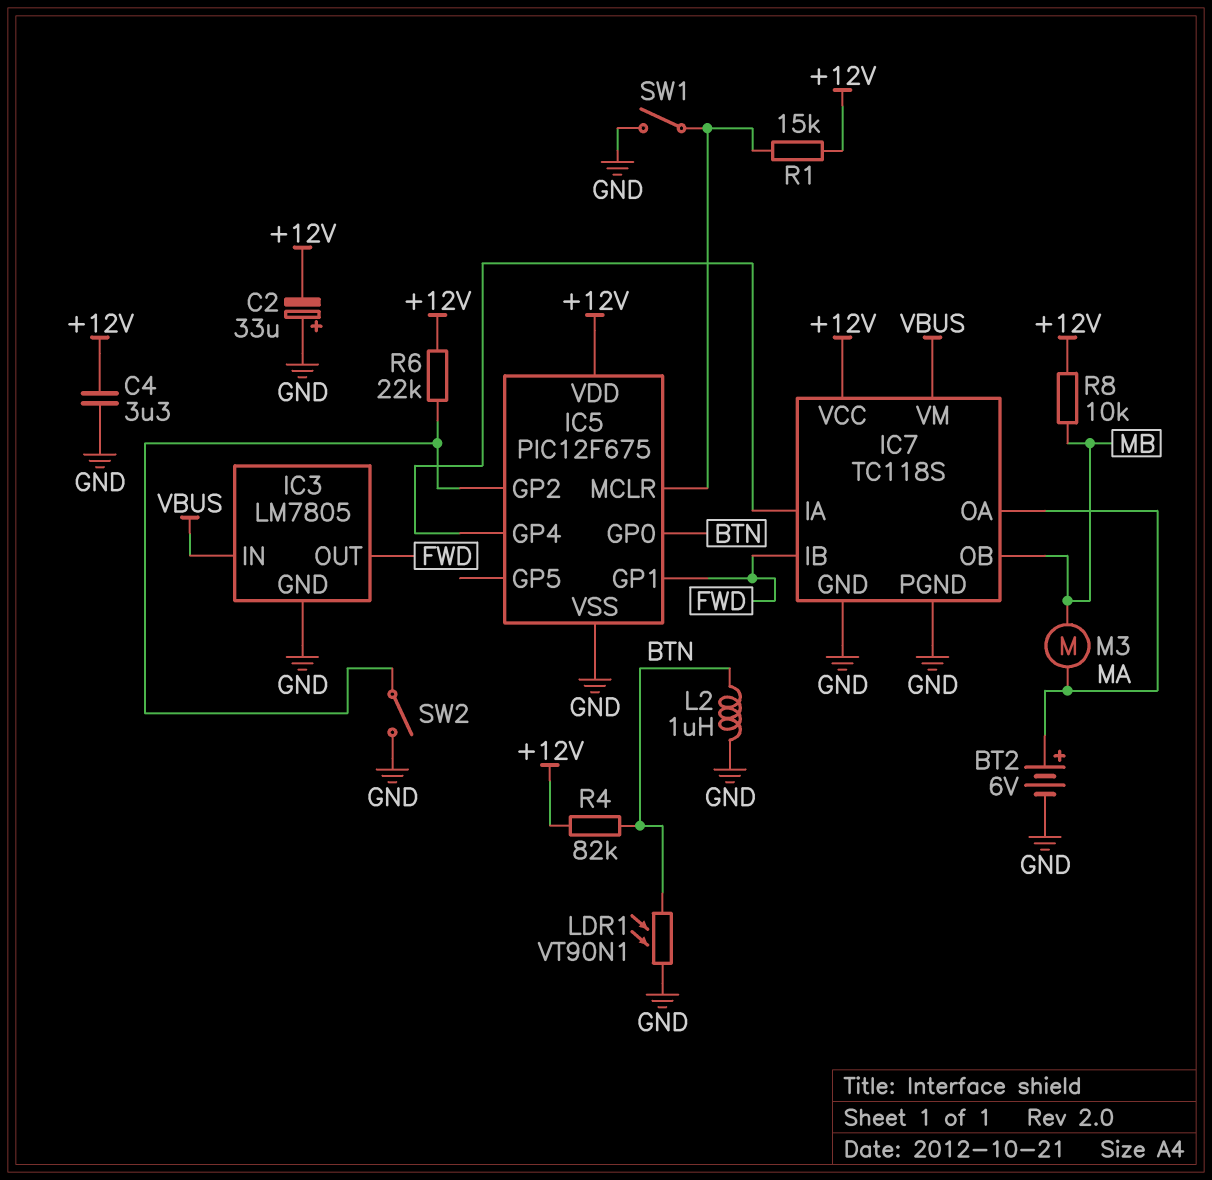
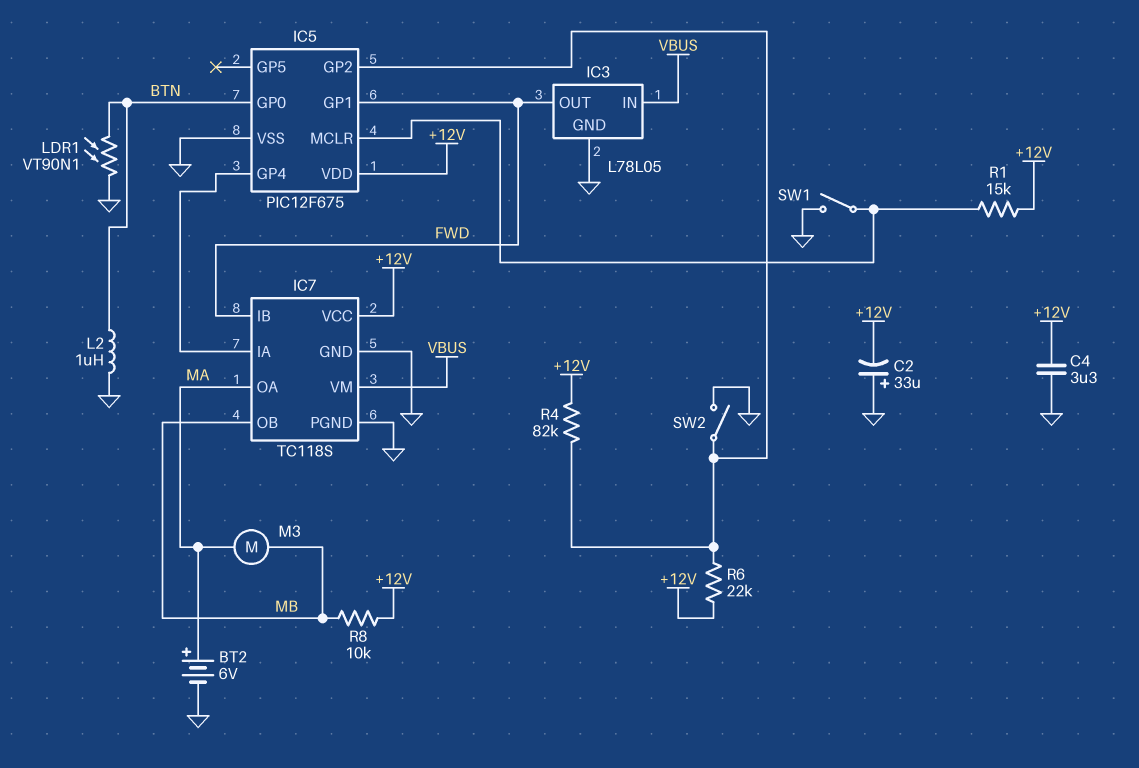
IC3: LM7805 -> L78L05
R4: 82k (+12V, BTN) -> 82k (+12V, IC5/GP2)

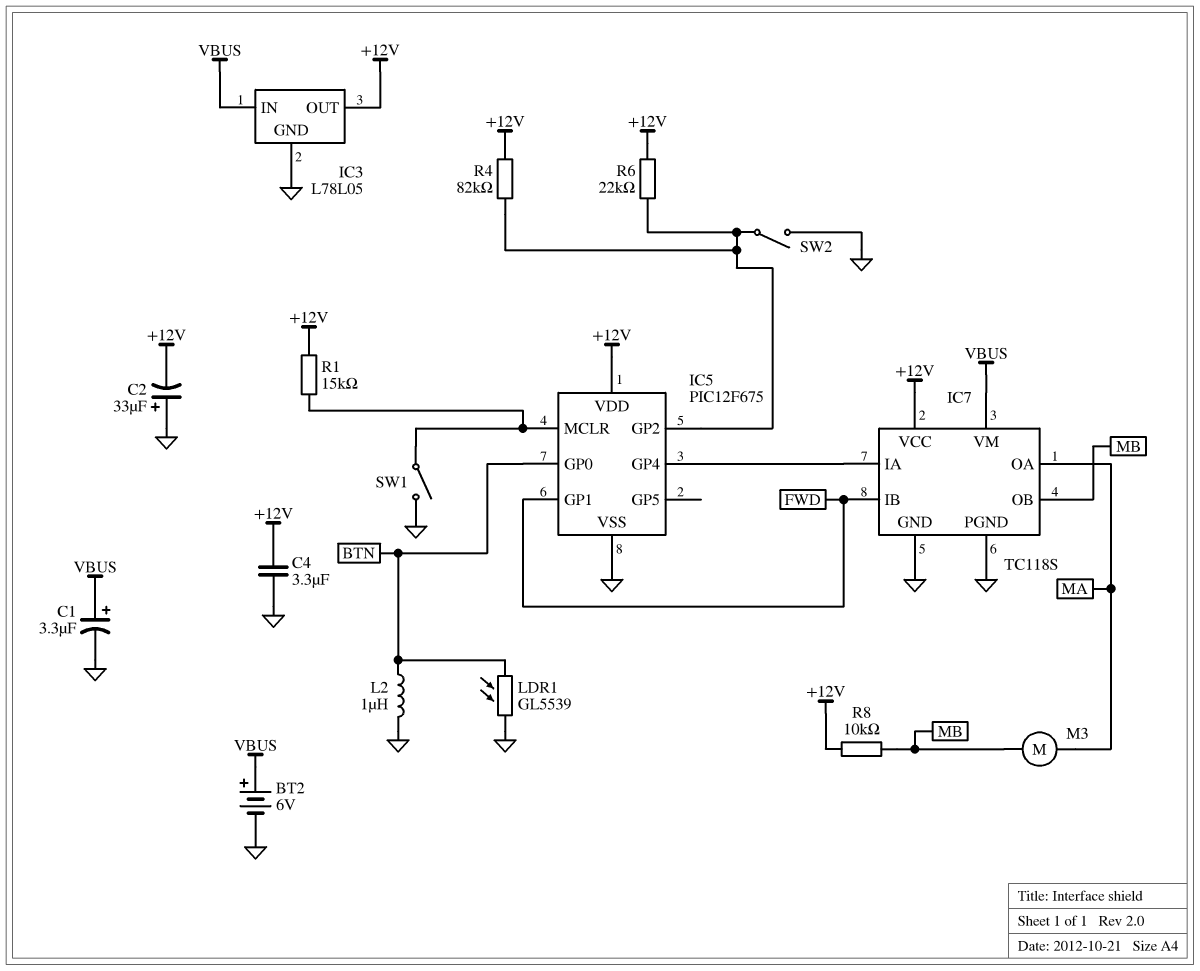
BT2: 6V (plus MA, minus GND) -> 6V (plus VBUS, minus GND)
C1: none -> 3.3uF (plus VBUS, minus GND)
IC3 pin OUT: FWD -> +12V
LDR1: VT90N1 (BTN, GND) -> GL5539 (BTN, GND)

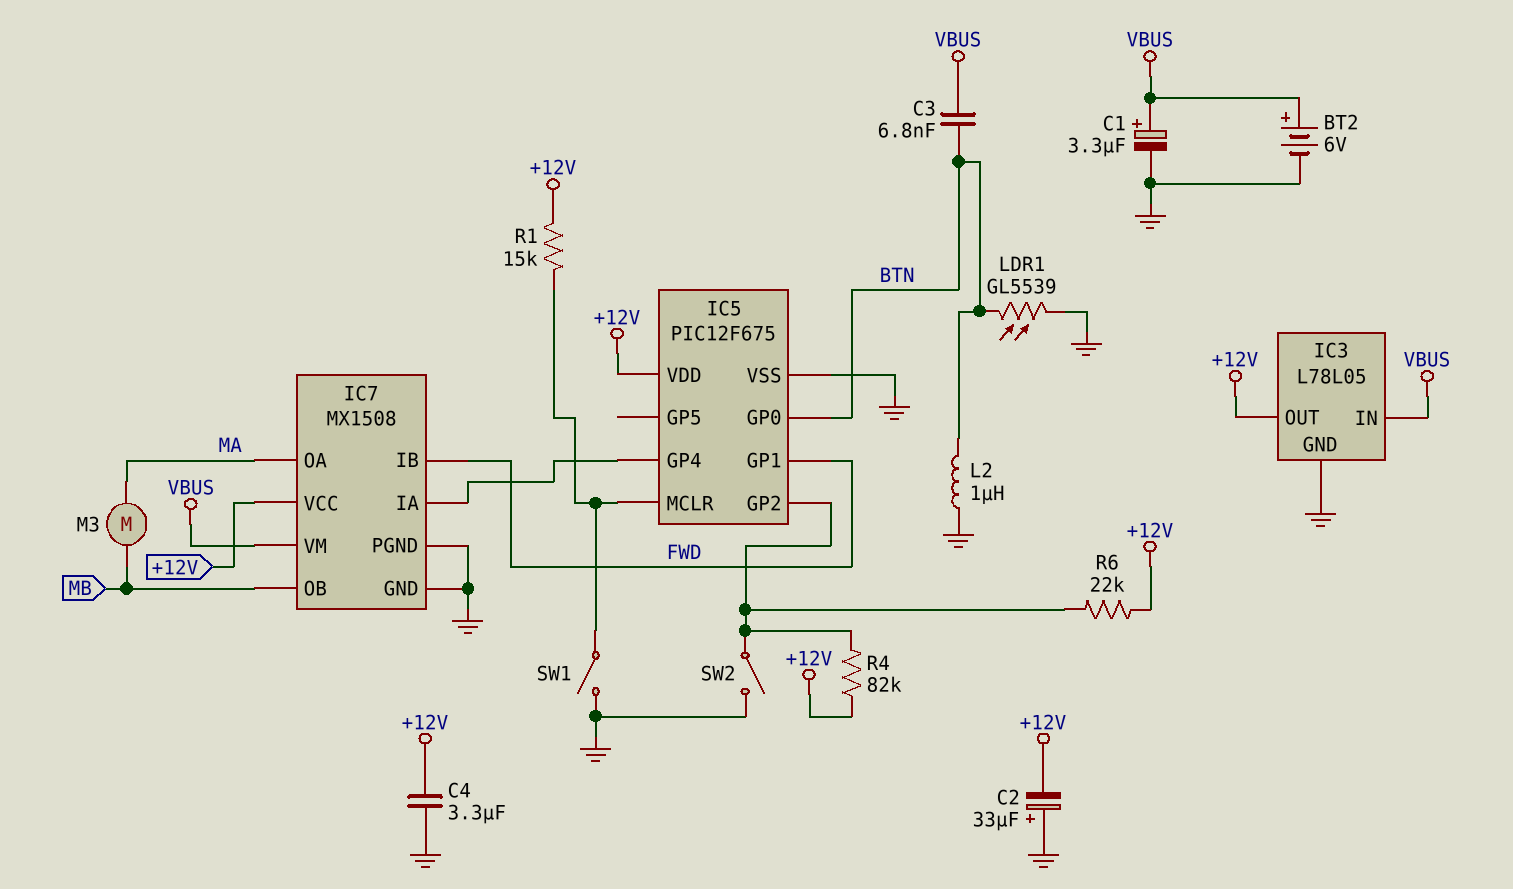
C3: none -> 6.8nF (BTN, VBUS)
IC7: TC118S -> MX1508
R8: 10k (+12V, MB) -> none

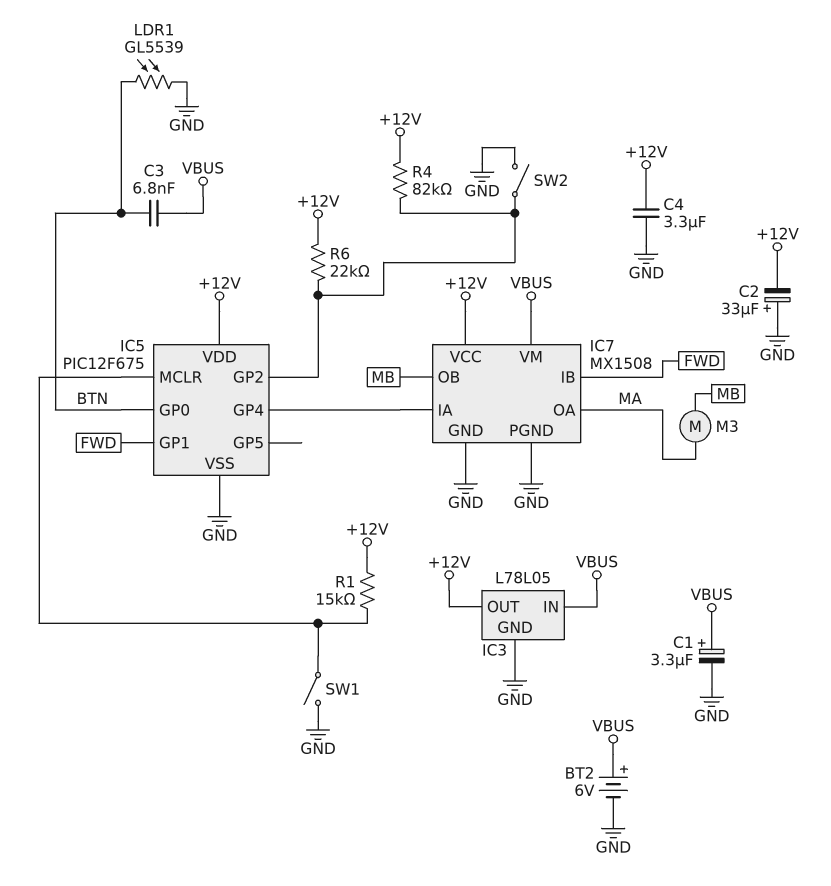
L2: 1uH (BTN, GND) -> none

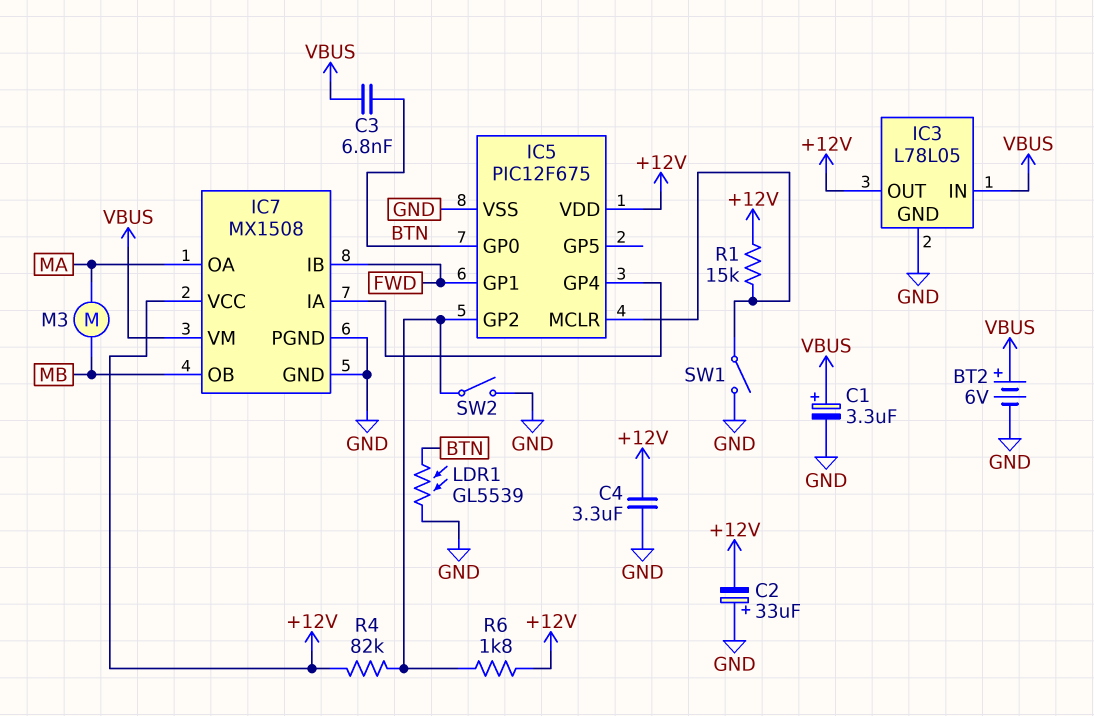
R6: 22k (+12V, IC5/GP2) -> 1.8k (+12V, IC5/GP2)

